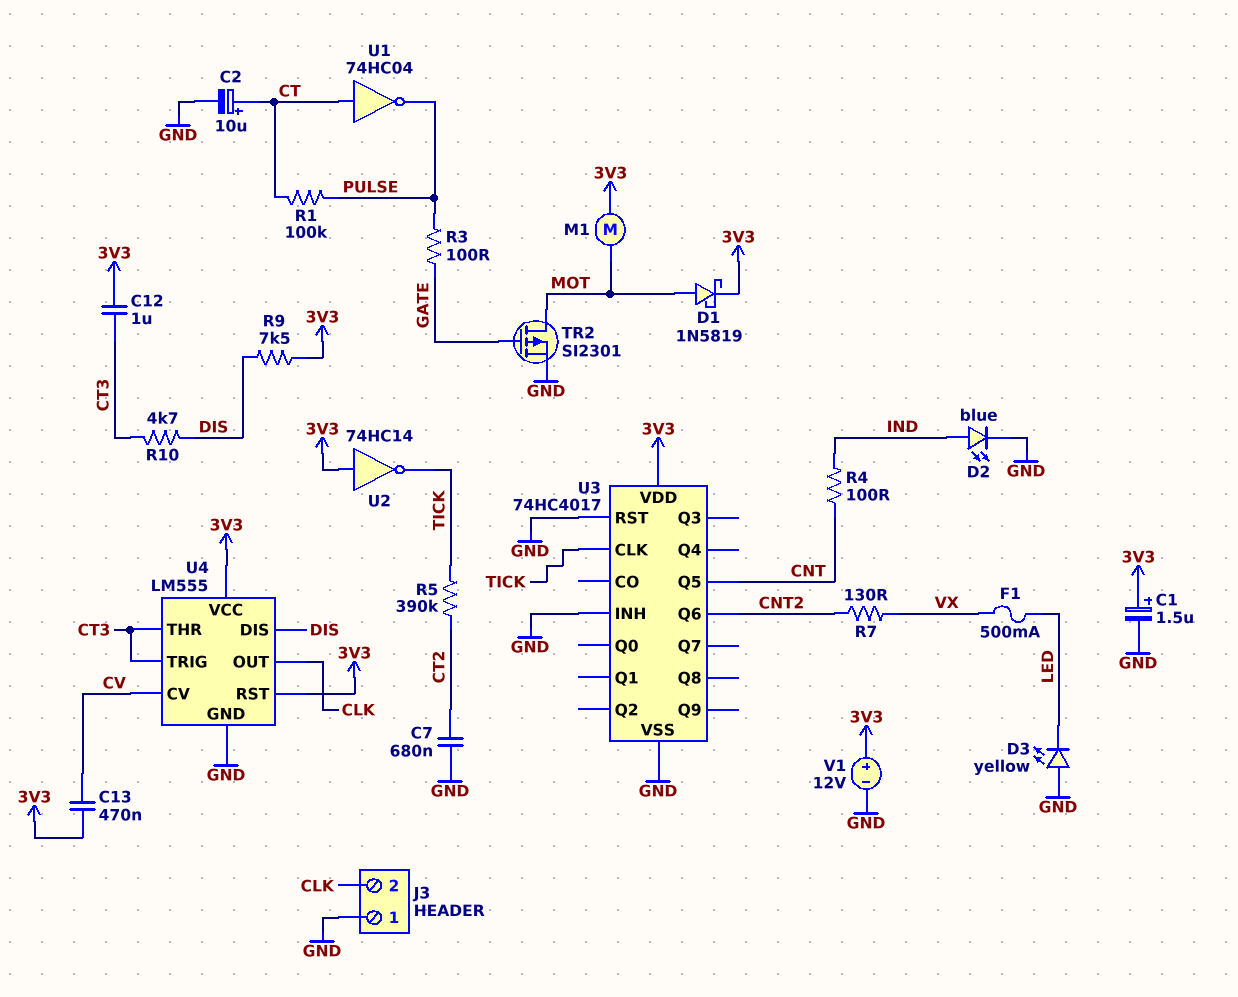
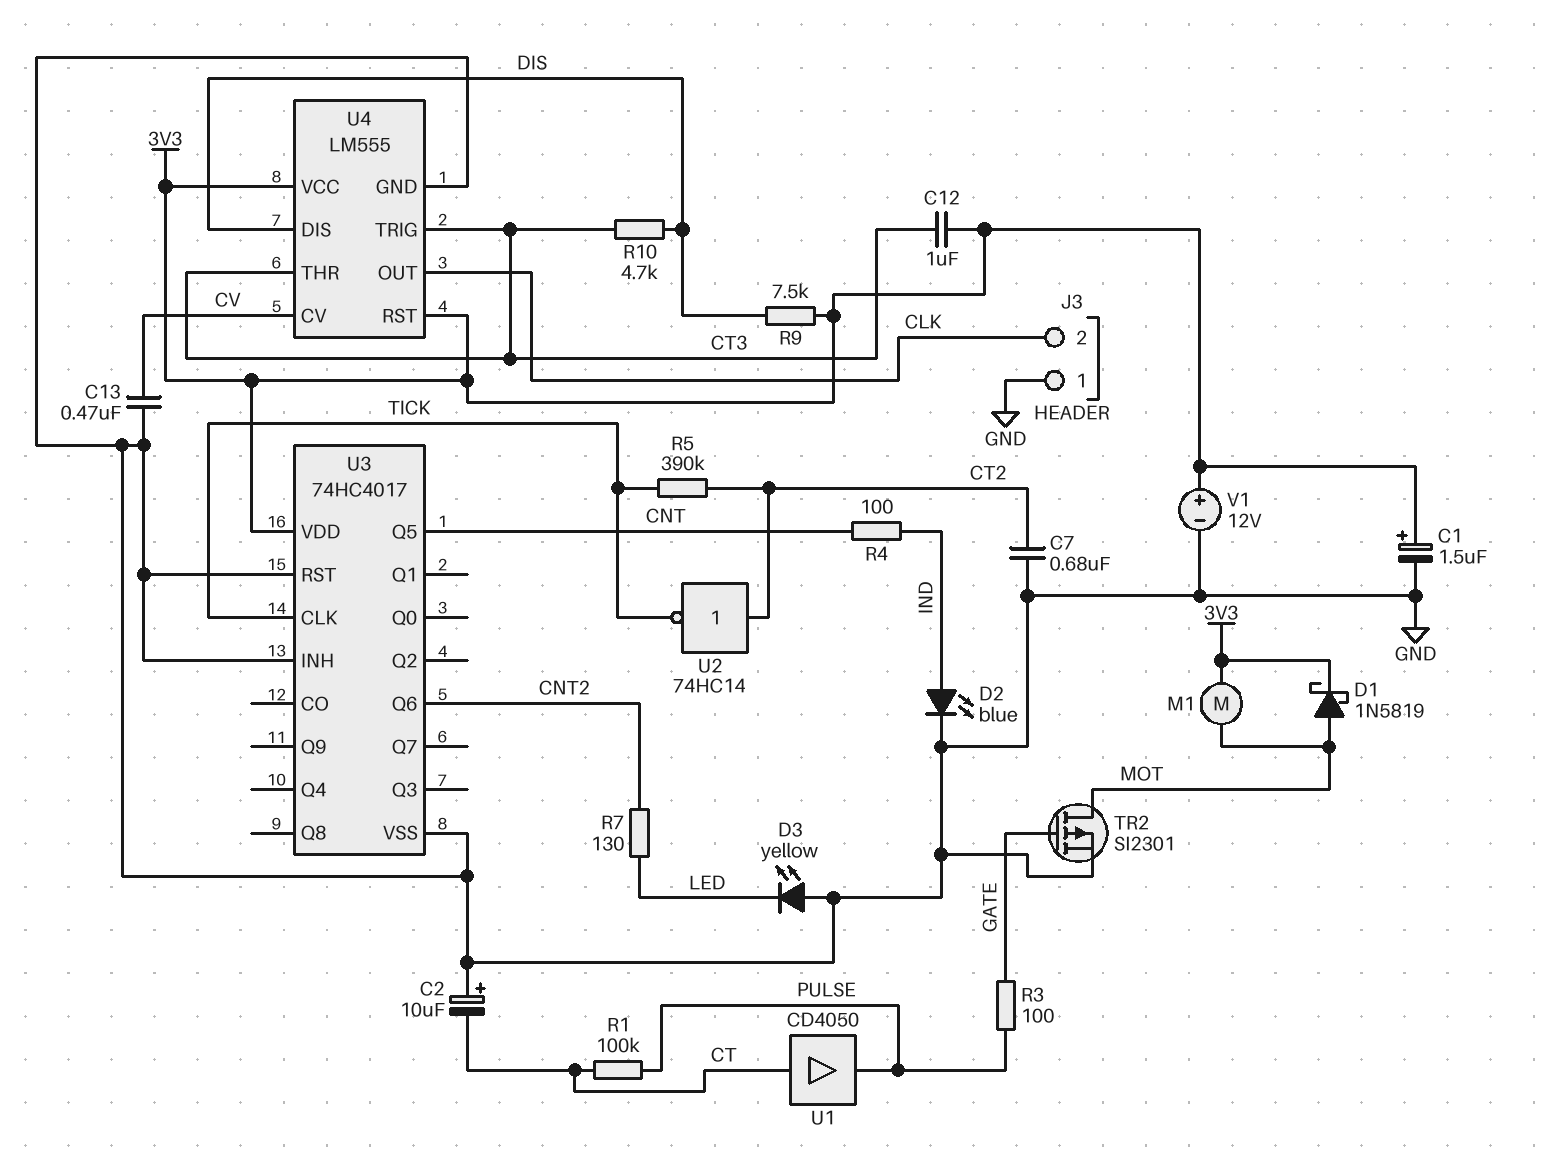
C2: 10uF (plus CT, minus GND) -> 10uF (plus GND, minus CT)
C13: 470nF (3V3, CV) -> 470nF (CV, GND)
F1: 500mA (LED, VX) -> none
R7: 130 (CNT2, VX) -> 130 (CNT2, LED)
U1: NOT 74HC04 (in CT, out PULSE) -> buffer CD4050 (in CT, out PULSE)
U2: NOT 74HC14 (in 3V3, out TICK) -> NOT 74HC14 (in CT2, out TICK)

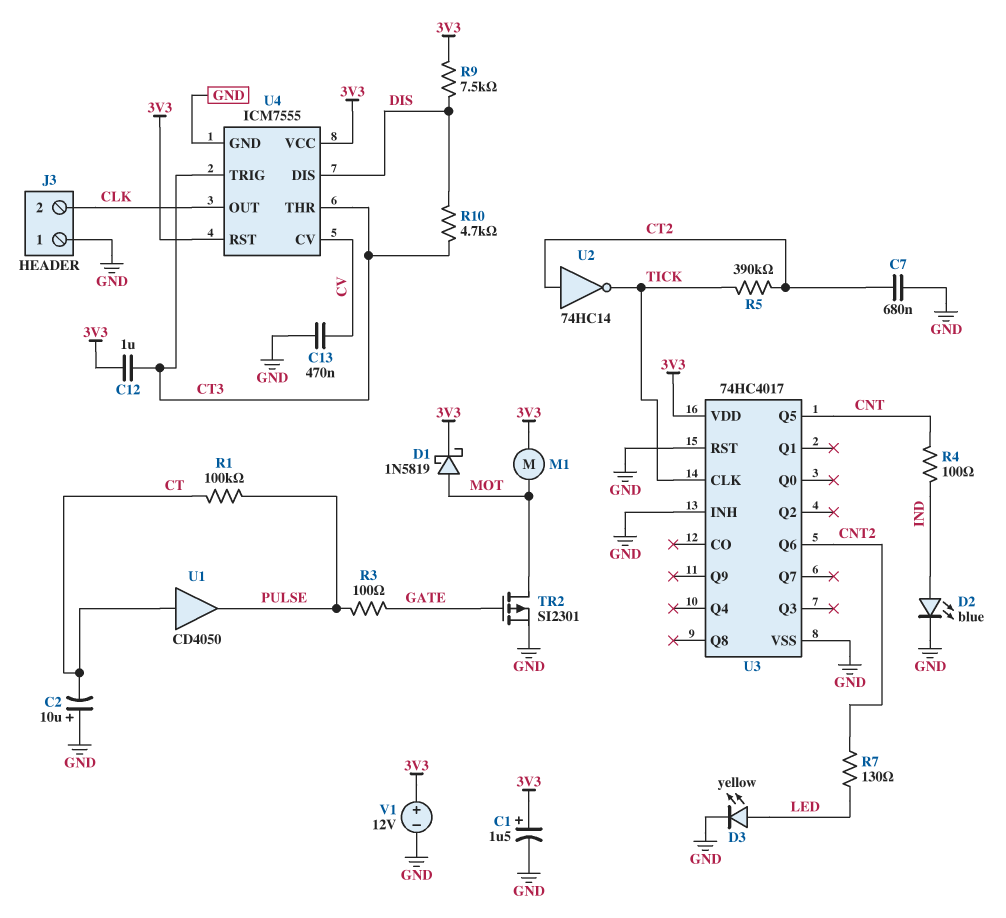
D3: LED yellow (A GND, K LED) -> LED yellow (A LED, K GND)
U4: LM555 -> ICM7555

